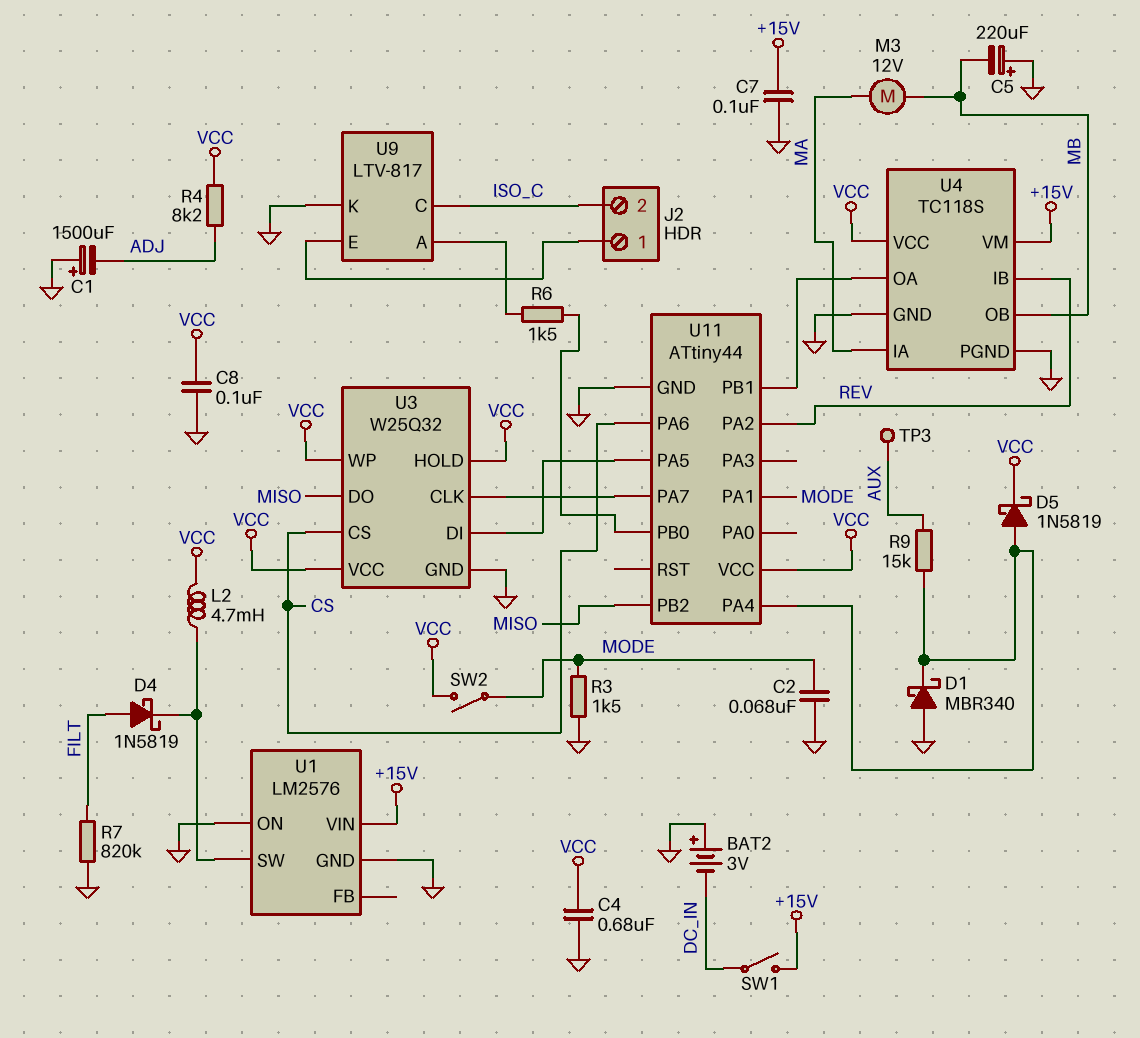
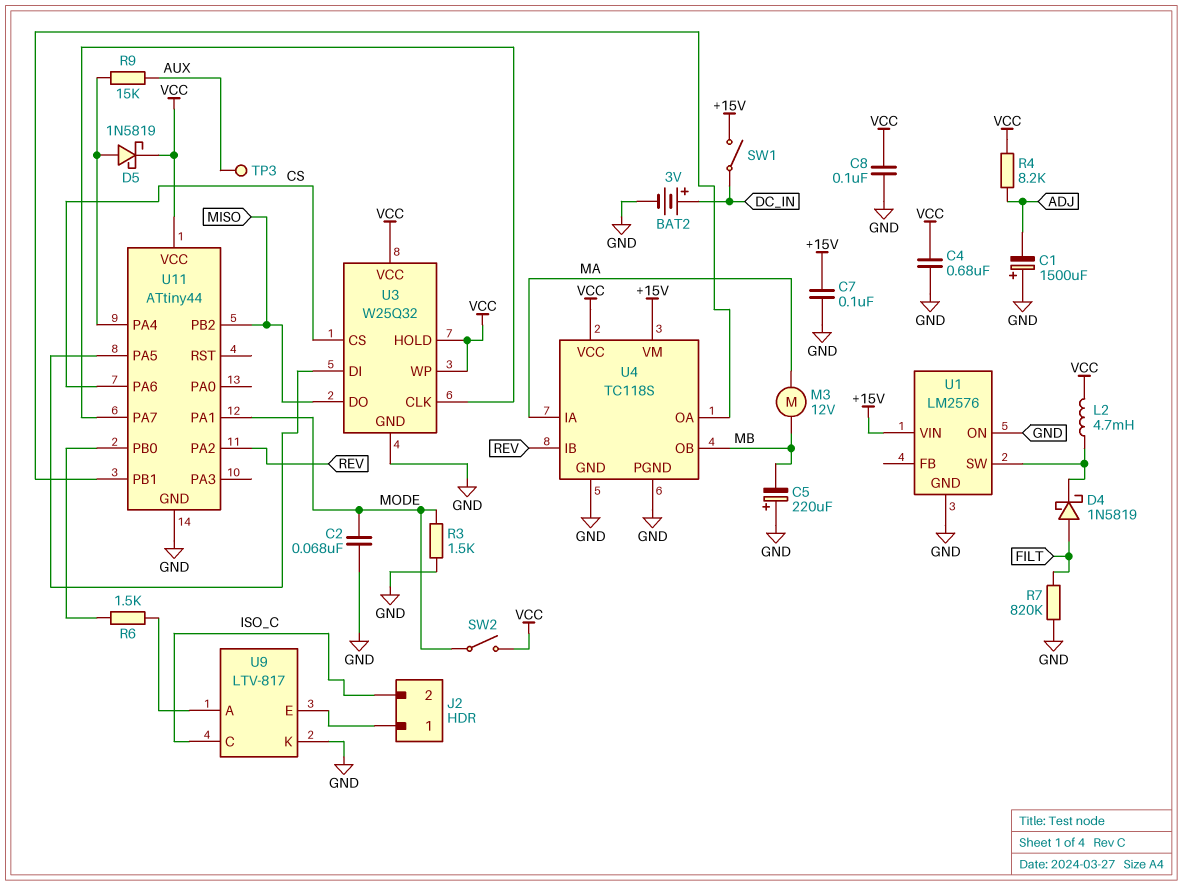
BAT2: 3V (plus GND, minus DC_IN) -> 3V (plus DC_IN, minus GND)
D1: schottky MBR340 (A GND, K U11/PA4) -> none

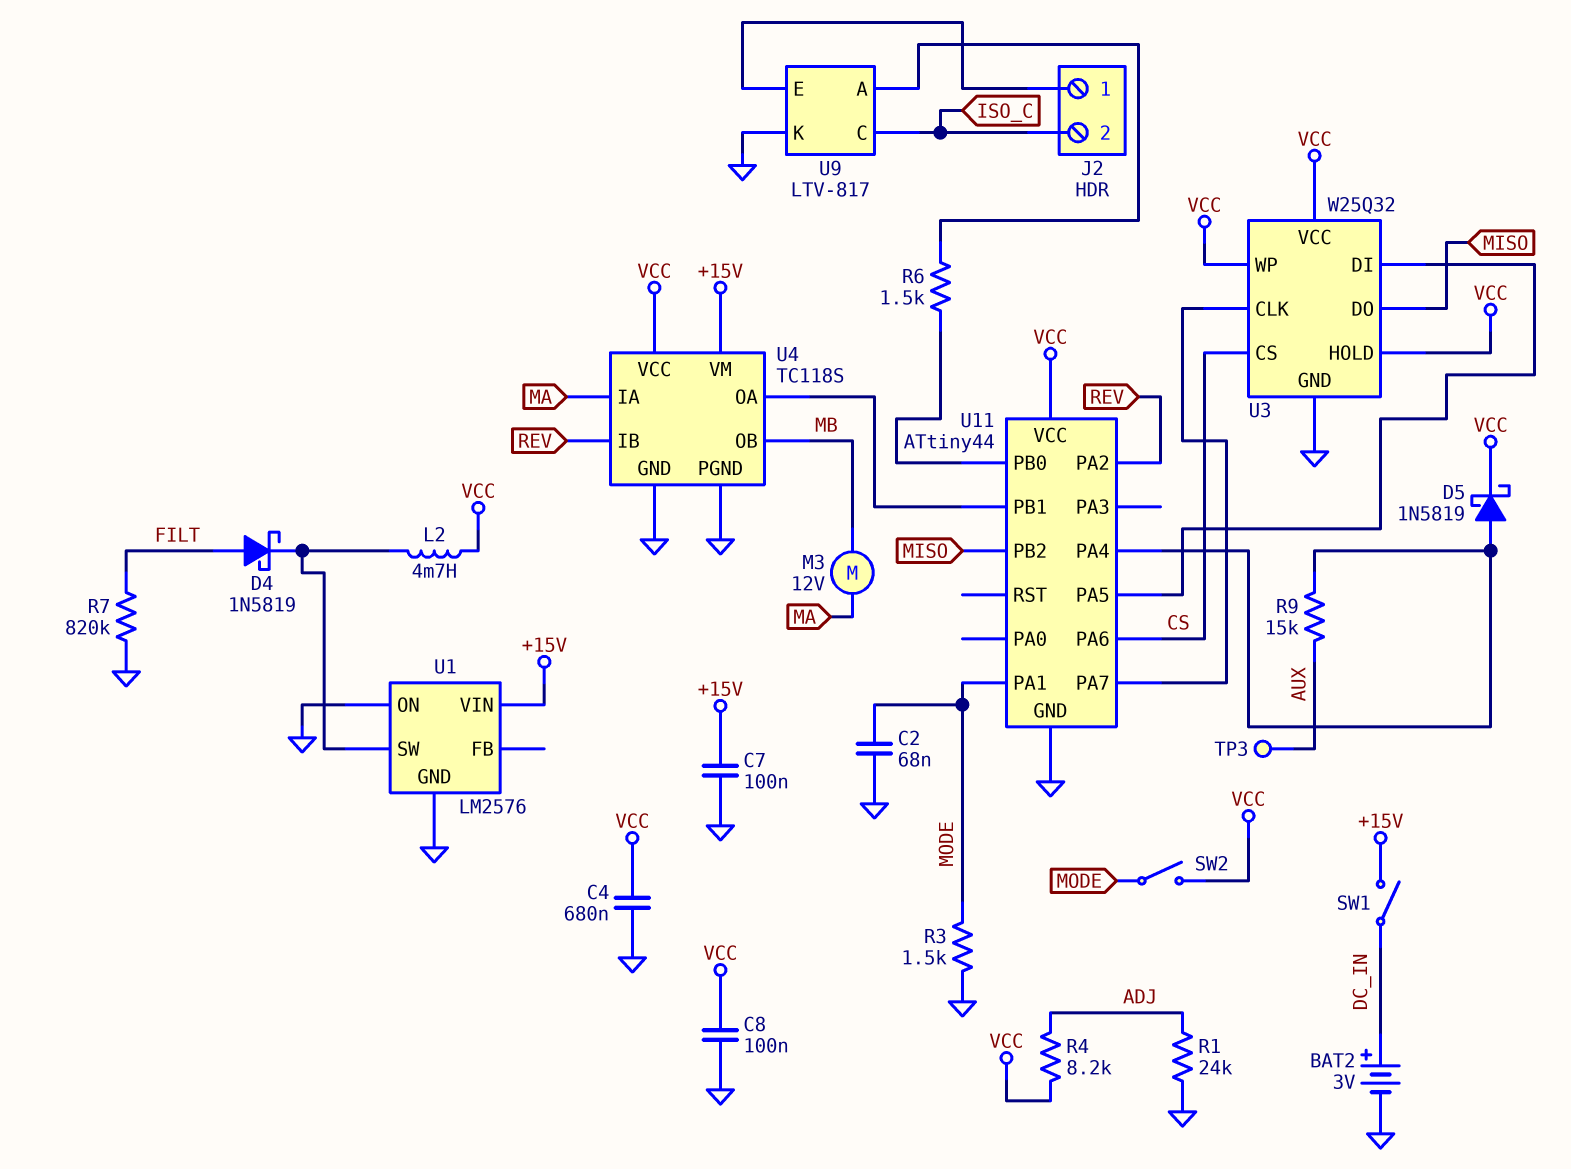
C1: 1500uF (plus GND, minus ADJ) -> none
C5: 220uF (plus GND, minus MB) -> none
R1: none -> 24k (ADJ, GND)

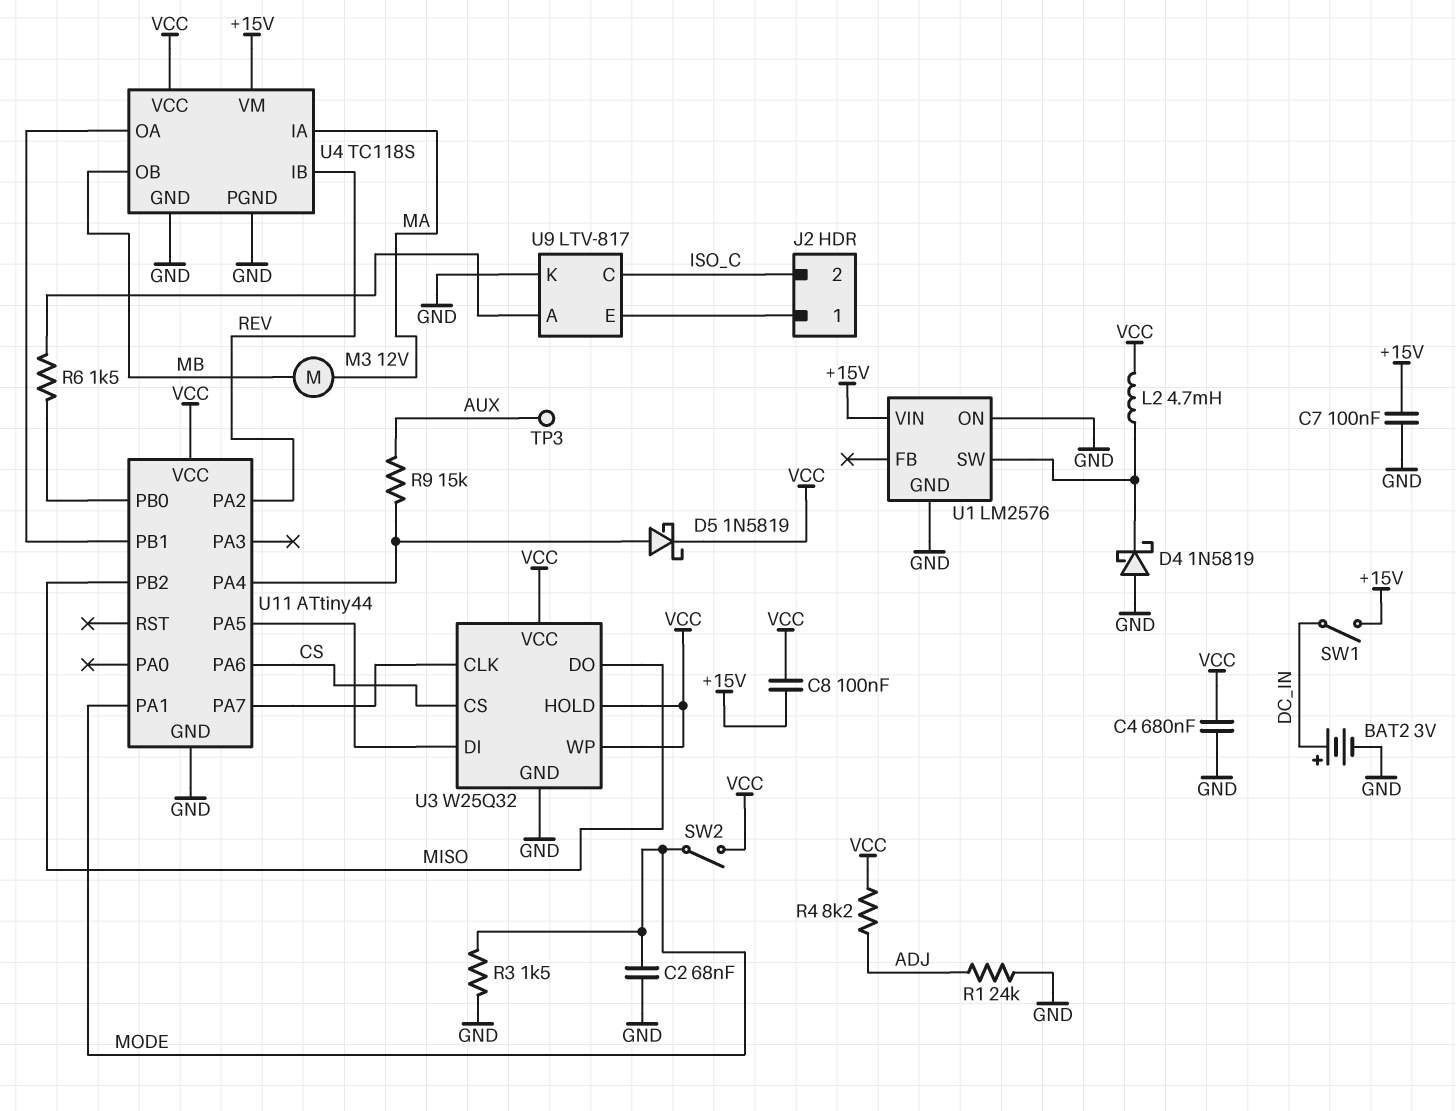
C8: 100nF (GND, VCC) -> 100nF (+15V, VCC)
D4: schottky 1N5819 (A FILT, K U1/SW) -> schottky 1N5819 (A GND, K U1/SW)
R7: 820k (FILT, GND) -> none

